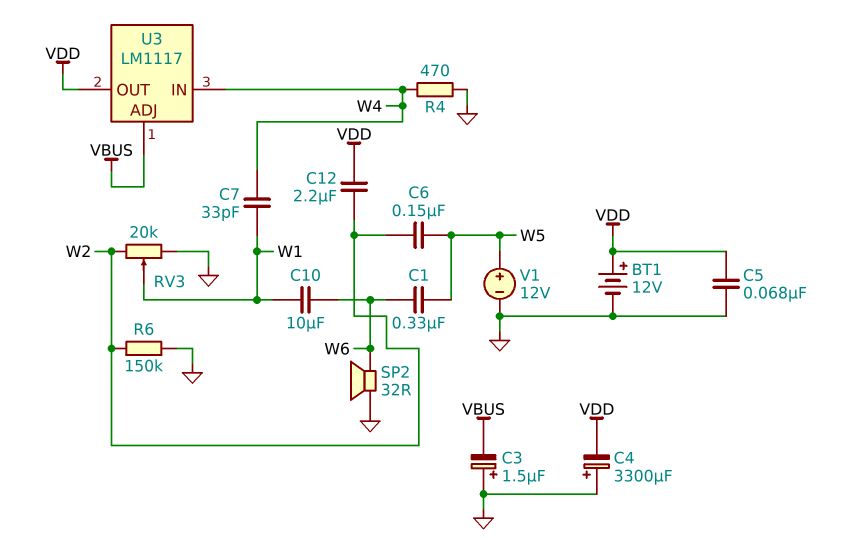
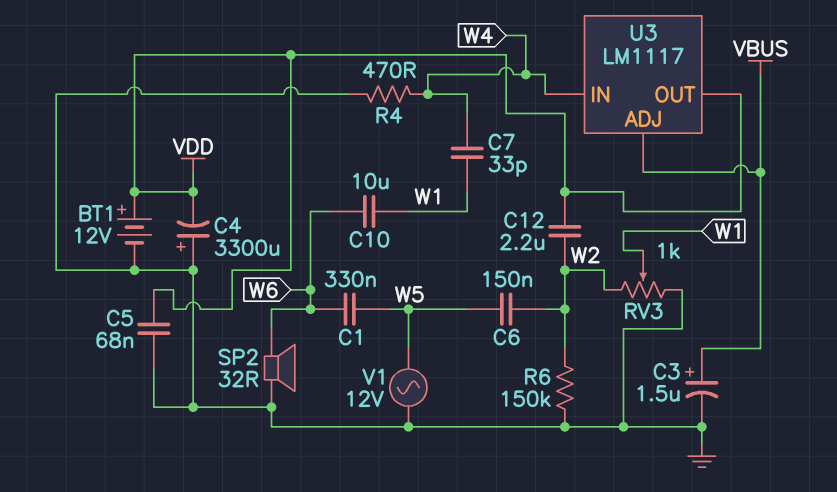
C3: 1.5uF (plus GND, minus VBUS) -> 1.5uF (plus VBUS, minus GND)
RV3: 20k (GND, W2, wiper W1) -> 1k (GND, W2, wiper W1)
V1: 12V (plus W5, minus GND) -> AC 12V (GND, W5)

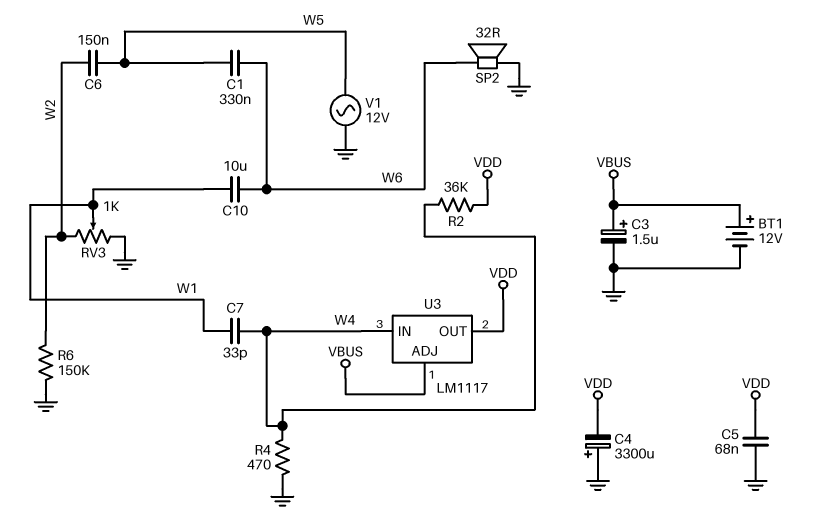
BT1: 12V (plus VDD, minus GND) -> 12V (plus VBUS, minus GND)
C12: 2.2uF (VDD, W2) -> none
R2: none -> 36k (VDD, W4)

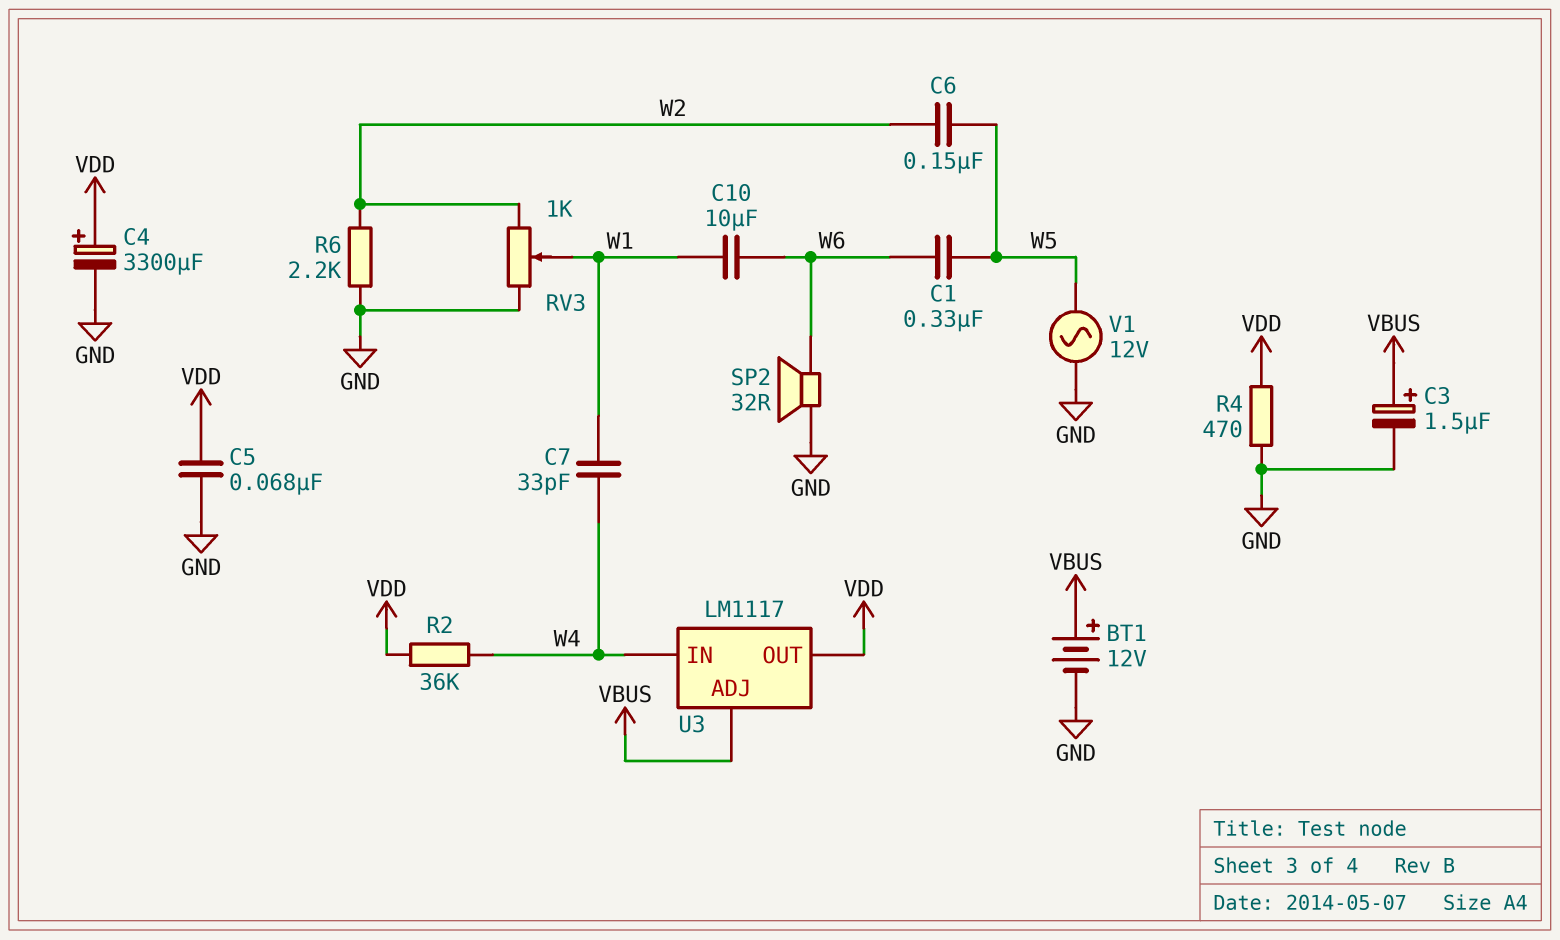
C4: 3300uF (plus GND, minus VDD) -> 3300uF (plus VDD, minus GND)
R4: 470 (GND, W4) -> 470 (GND, VDD)
R6: 150k (GND, W2) -> 2.2k (GND, W2)

